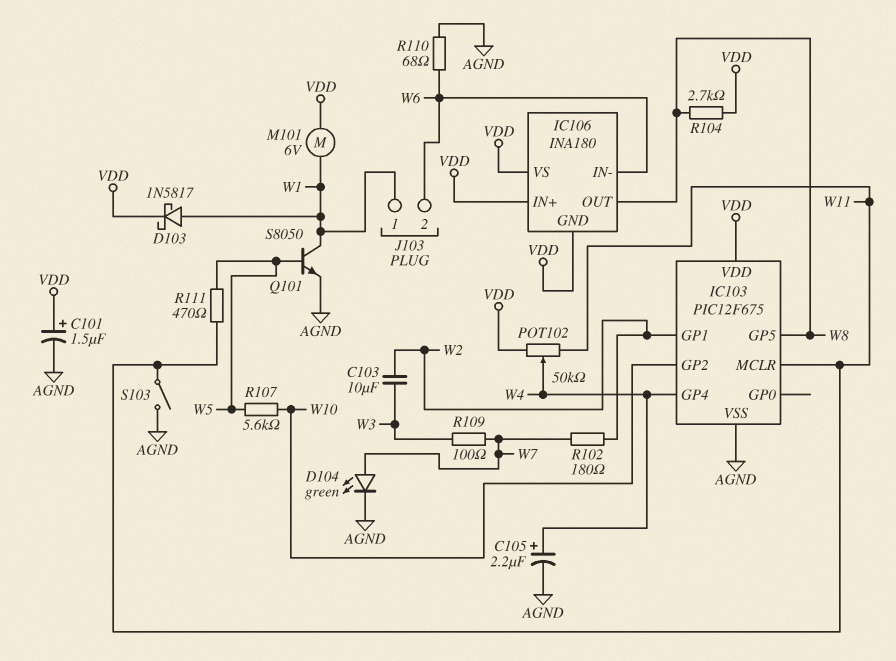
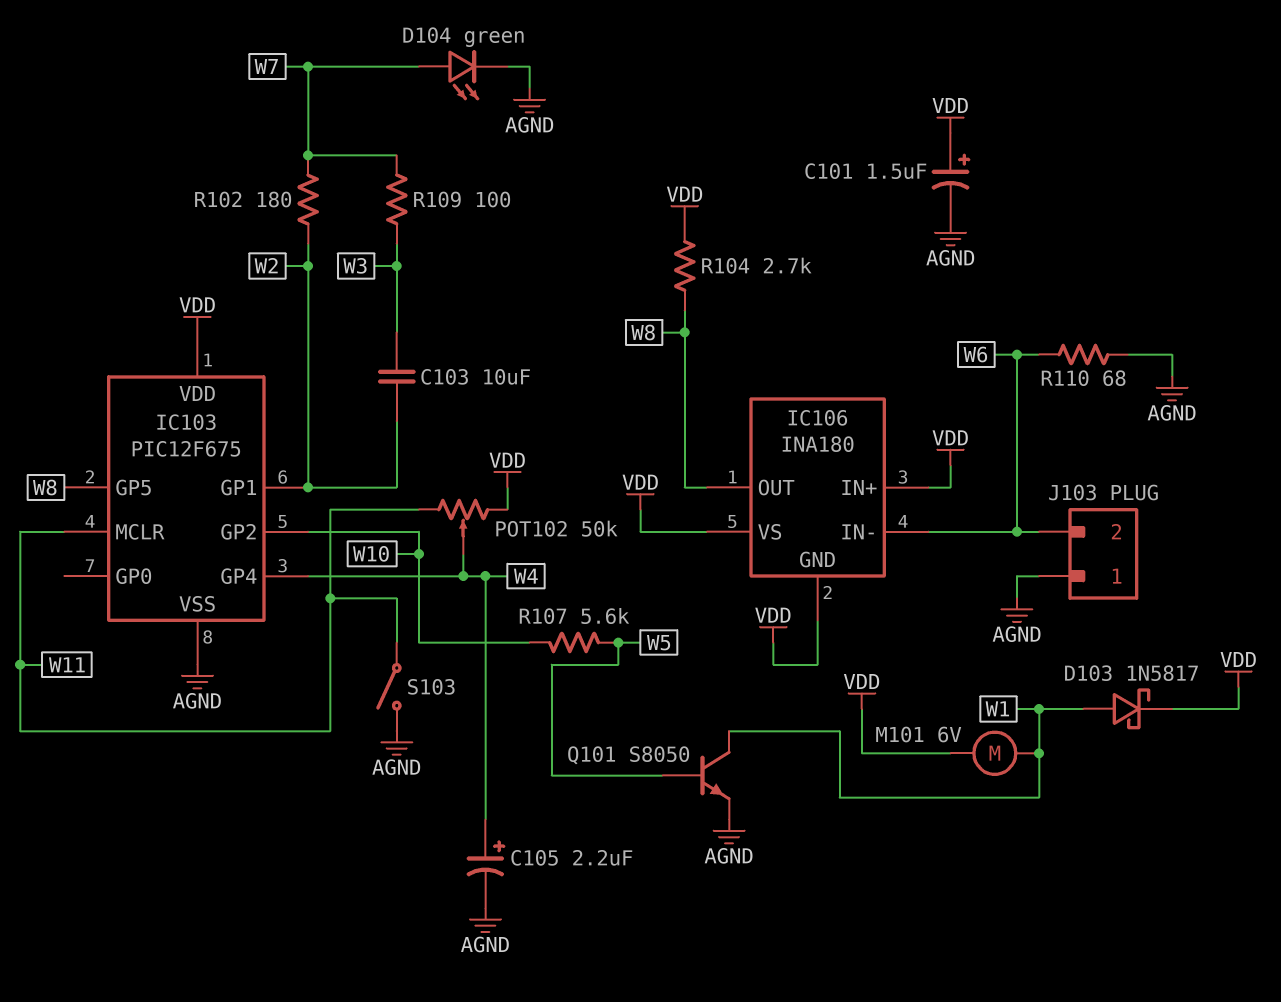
J103 pin 1: W1 -> AGND
R111: 470 (W5, W11) -> none

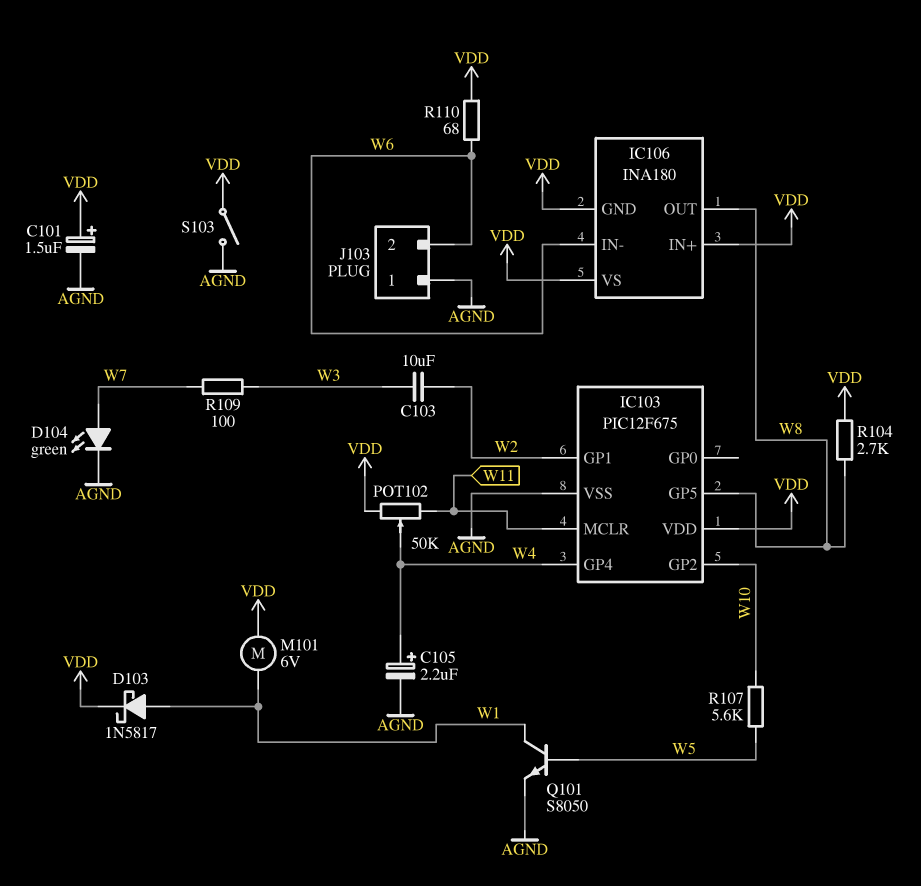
R102: 180 (W2, W7) -> none
R110: 68 (AGND, W6) -> 68 (VDD, W6)
S103: switch (AGND, W11) -> switch (AGND, VDD)

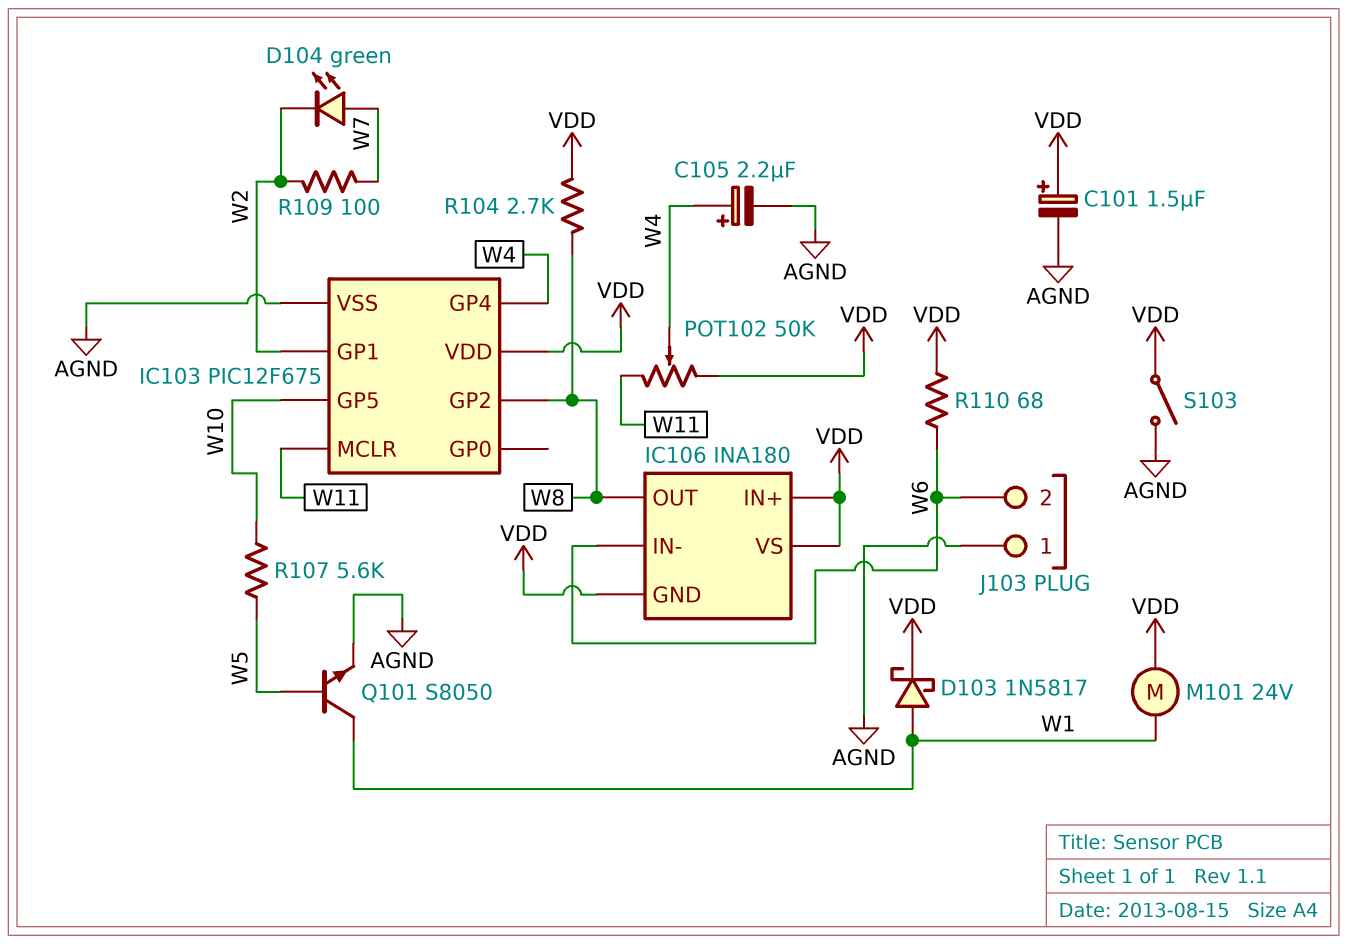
C103: 10uF (W2, W3) -> none
D104: LED green (A W7, K AGND) -> LED green (A W7, K W2)
IC103 pin GP2: W10 -> W8
IC103 pin GP5: W8 -> W10
M101: motor 6V (VDD, W1) -> motor 24V (VDD, W1)
R109: 100 (W3, W7) -> 100 (W2, W7)

